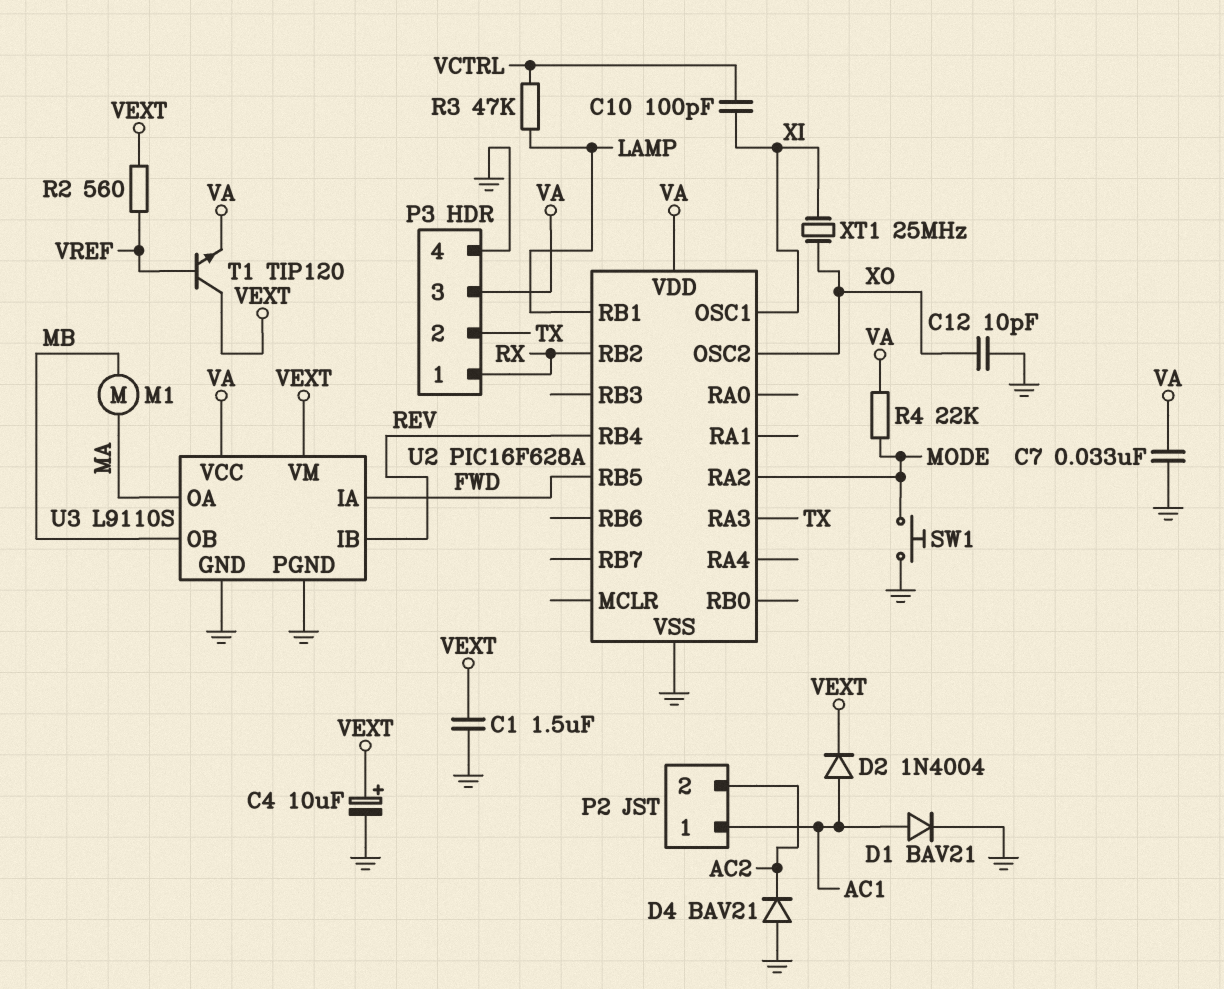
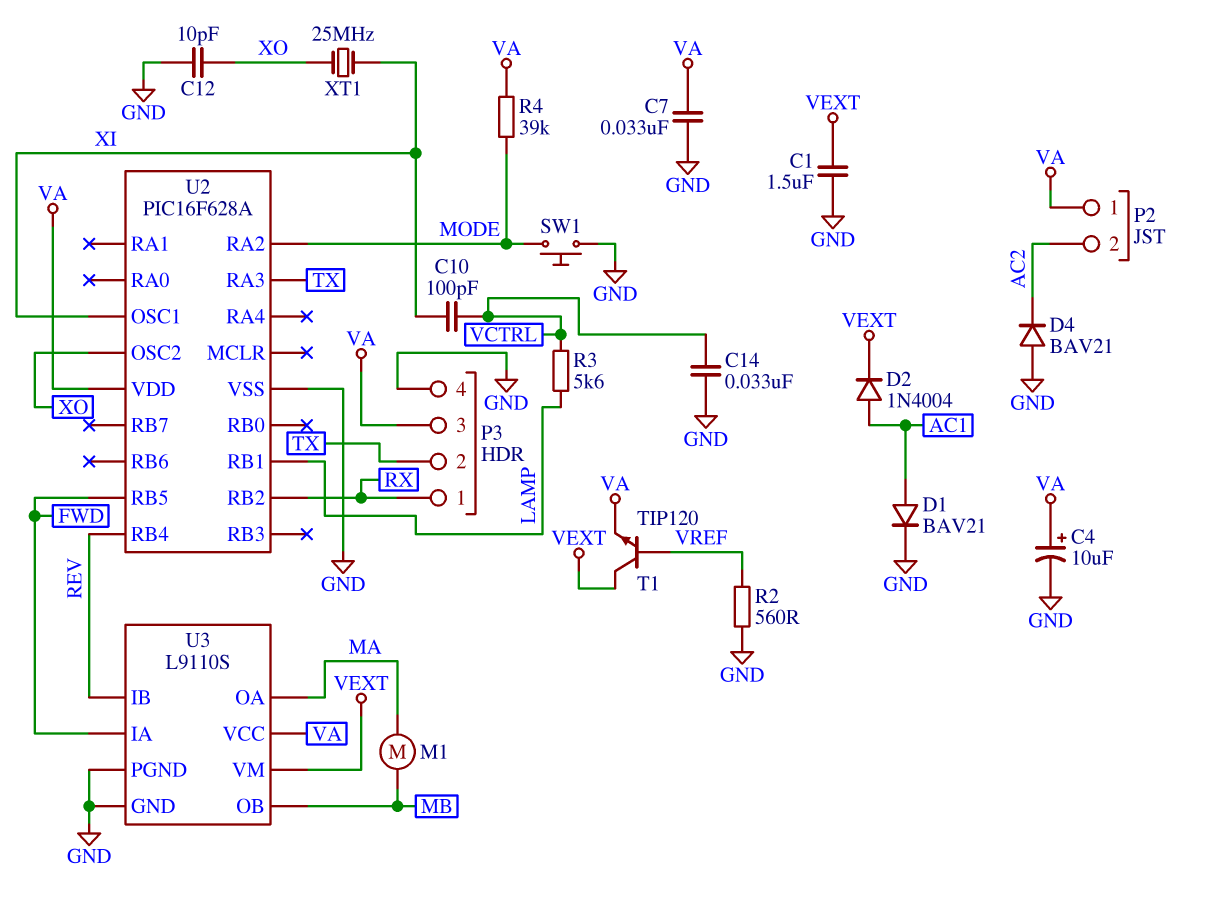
C4: 10uF (plus VEXT, minus GND) -> 10uF (plus VA, minus GND)
C14: none -> 33nF (GND, VCTRL)
P2 pin 1: AC1 -> VA
R2: 560 (VEXT, VREF) -> 560 (GND, VREF)
R3: 47k (LAMP, VCTRL) -> 5.6k (LAMP, VCTRL)
R4: 22k (MODE, VA) -> 39k (MODE, VA)

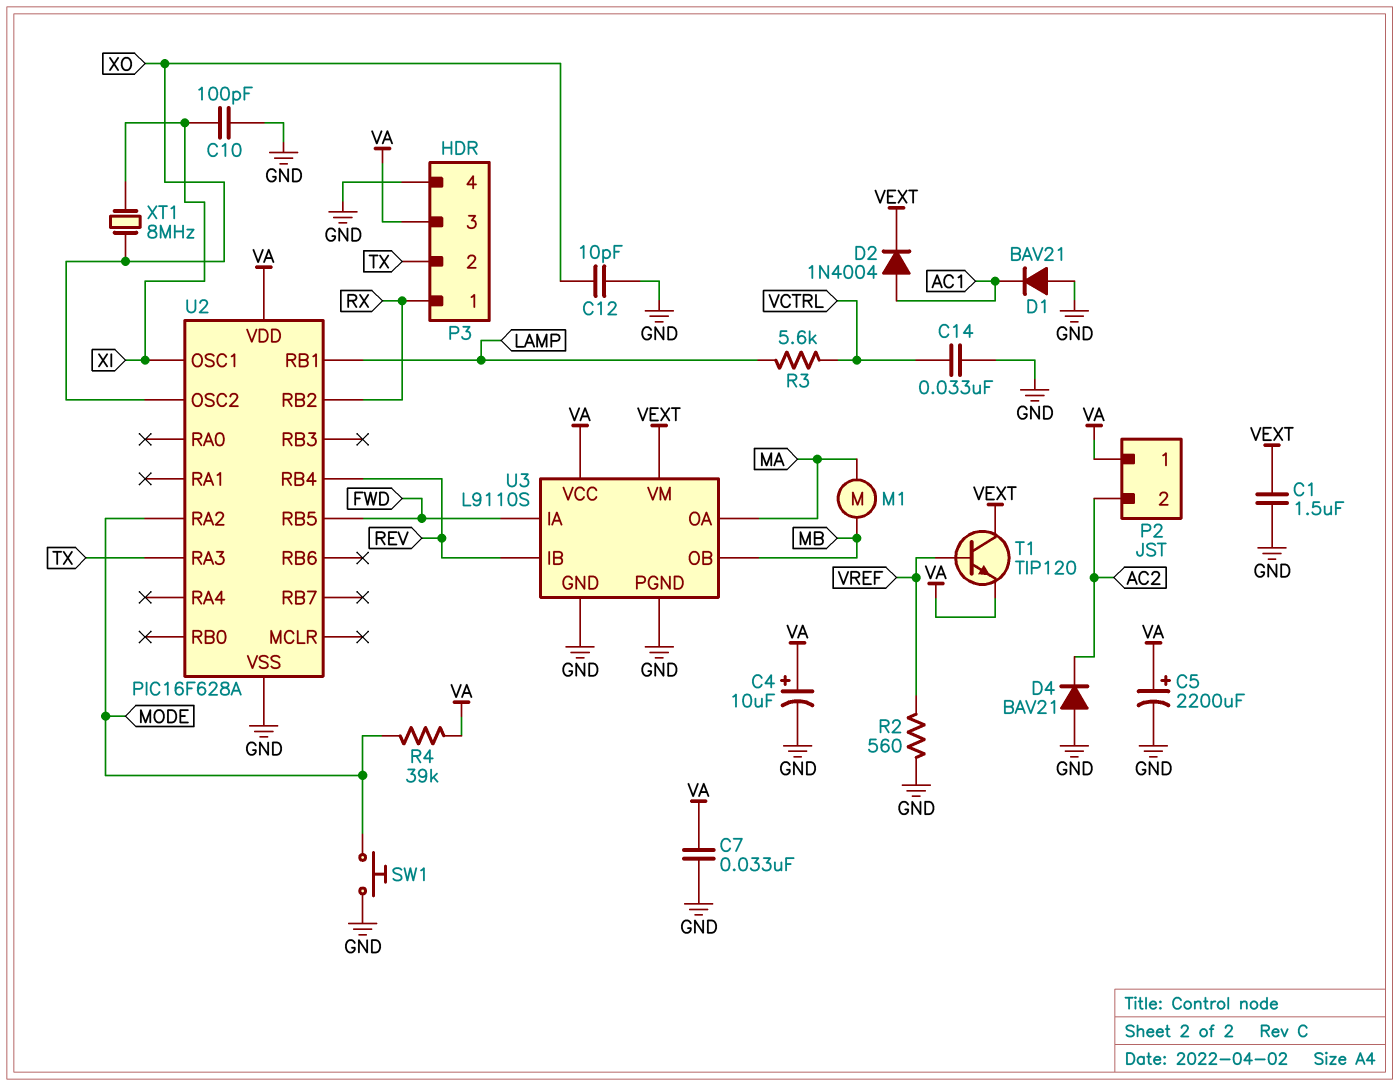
C5: none -> 2200uF (plus VA, minus GND)
C10: 100pF (VCTRL, XI) -> 100pF (GND, XI)
D1: diode BAV21 (A AC1, K GND) -> diode BAV21 (A GND, K AC1)
XT1: 25MHz (XI, XO) -> 8MHz (XI, XO)

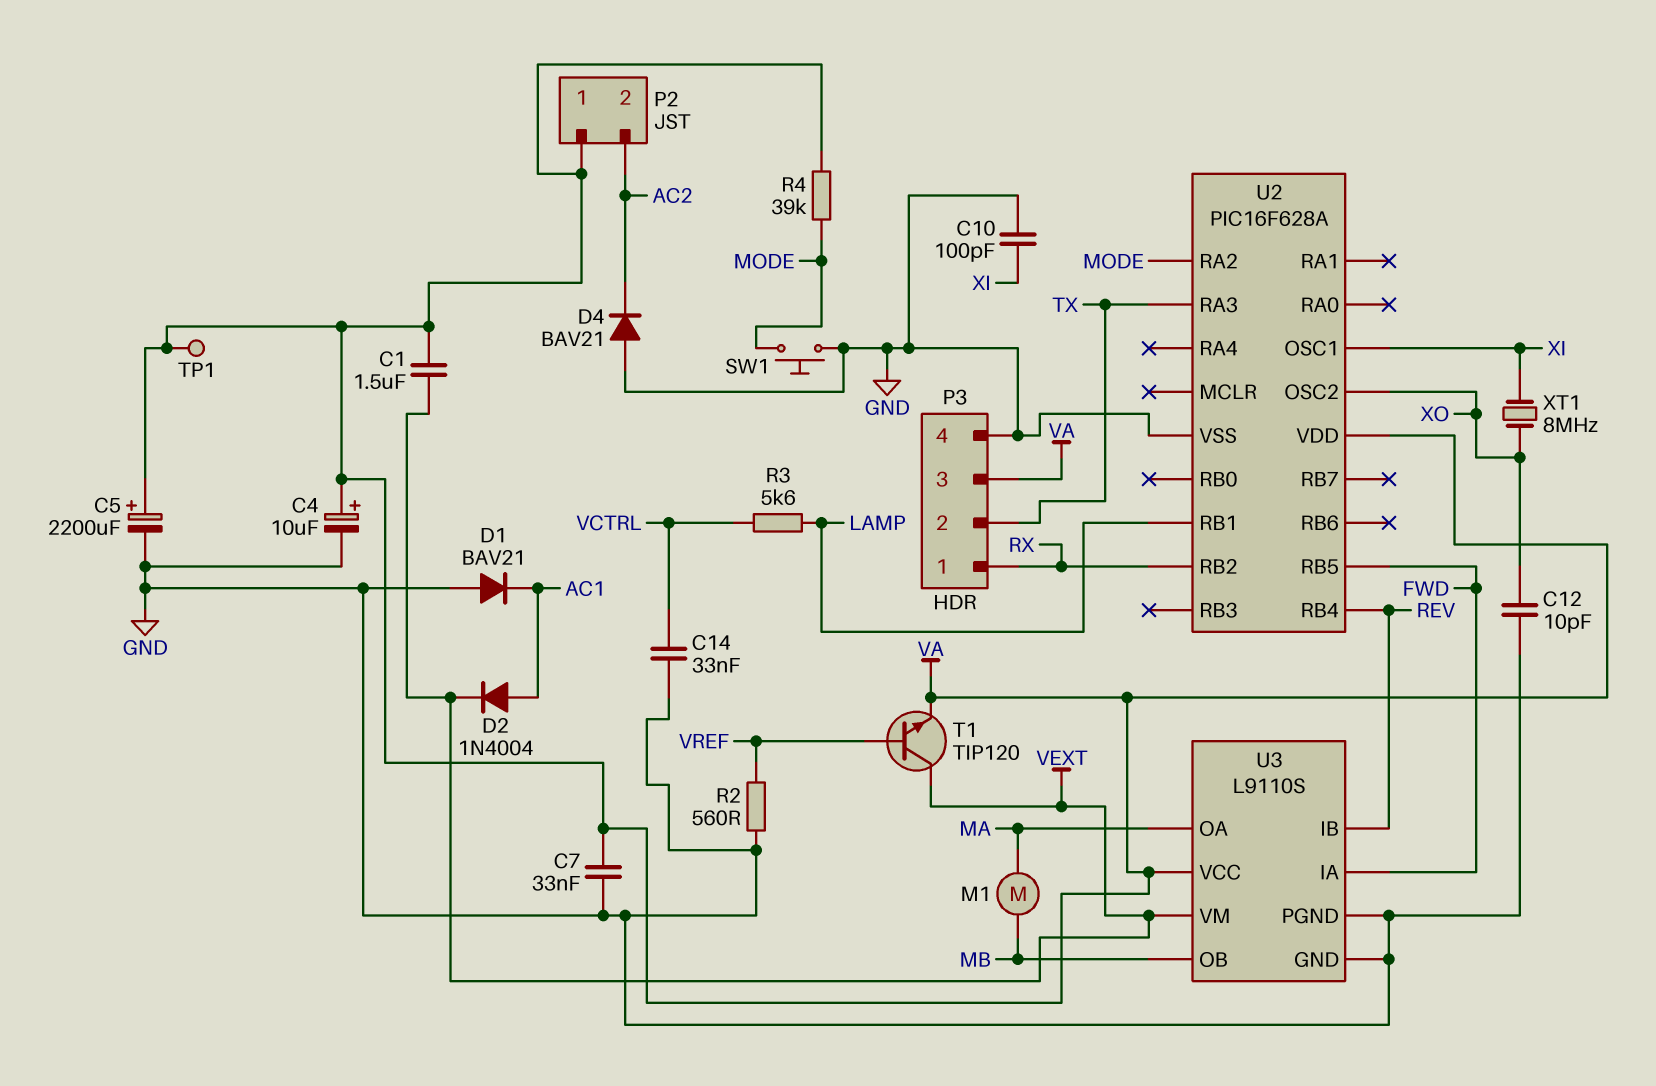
C1: 1.5uF (GND, VEXT) -> 1.5uF (VA, VEXT)
TP1: none -> test point (VA)

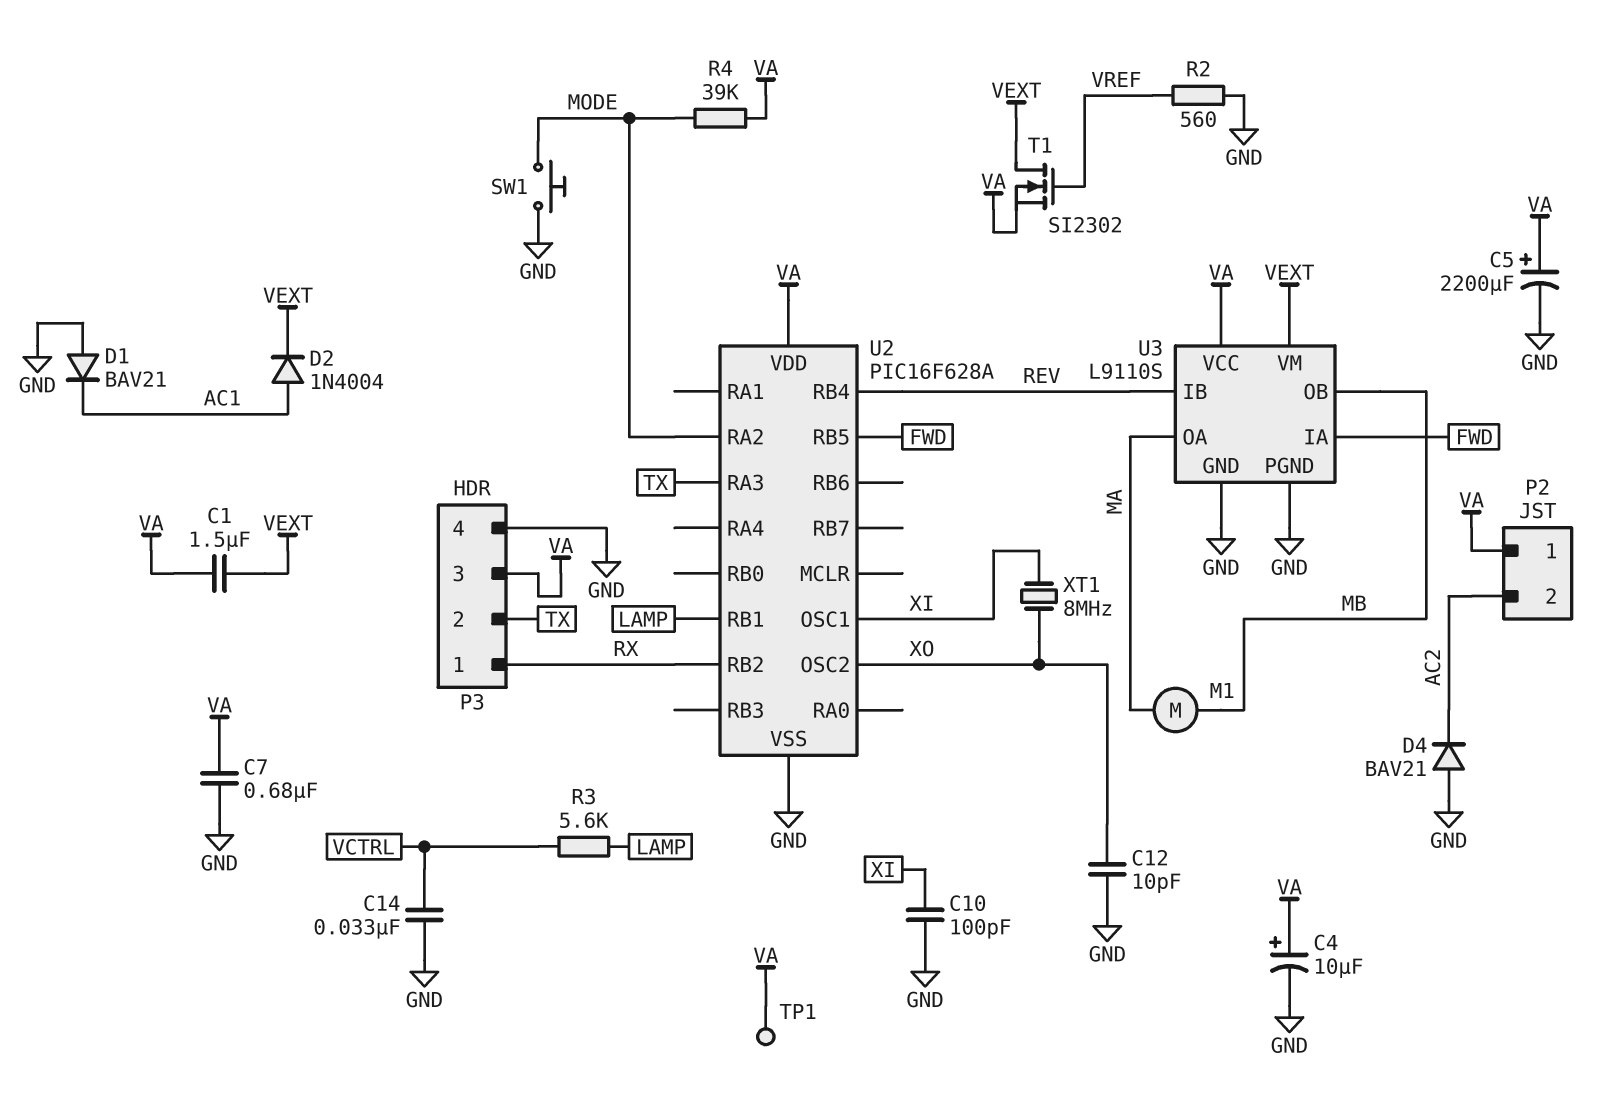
C7: 33nF (GND, VA) -> 680nF (GND, VA)
T1: NPN TIP120 (B VREF, C VEXT, E VA) -> NMOS SI2302 (G VREF, D VEXT, S VA)

